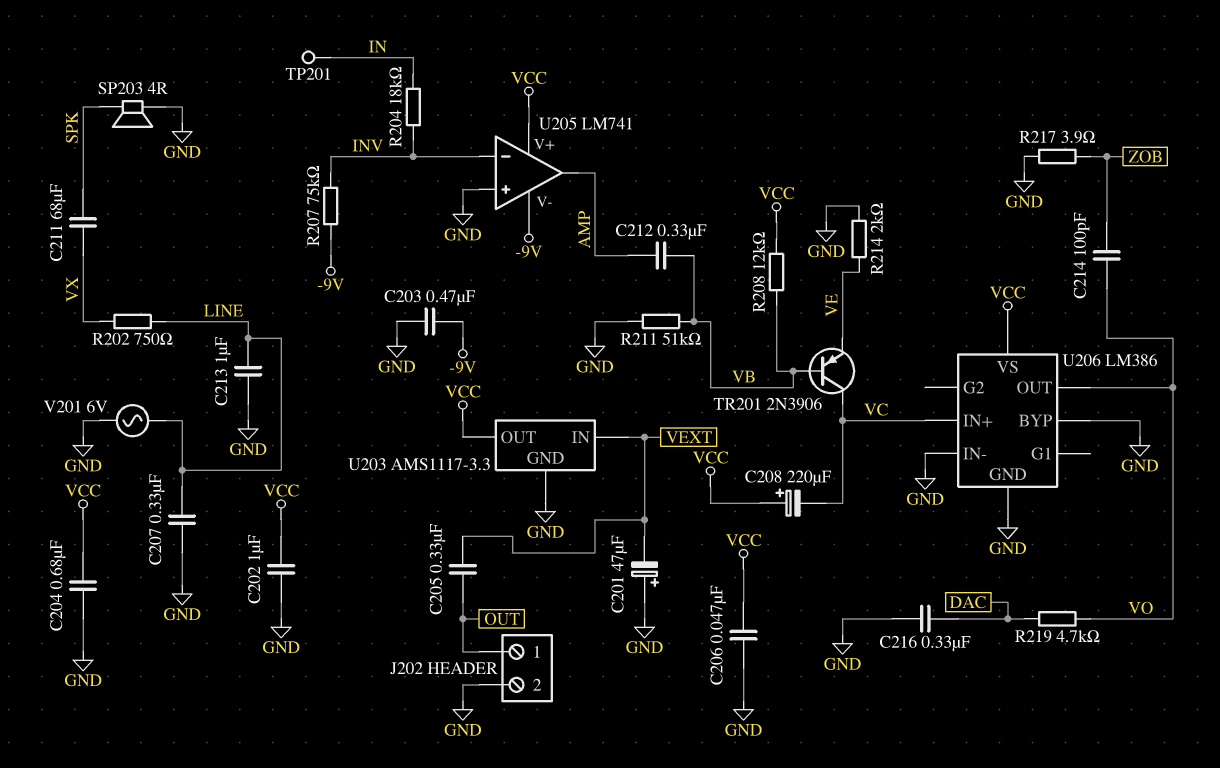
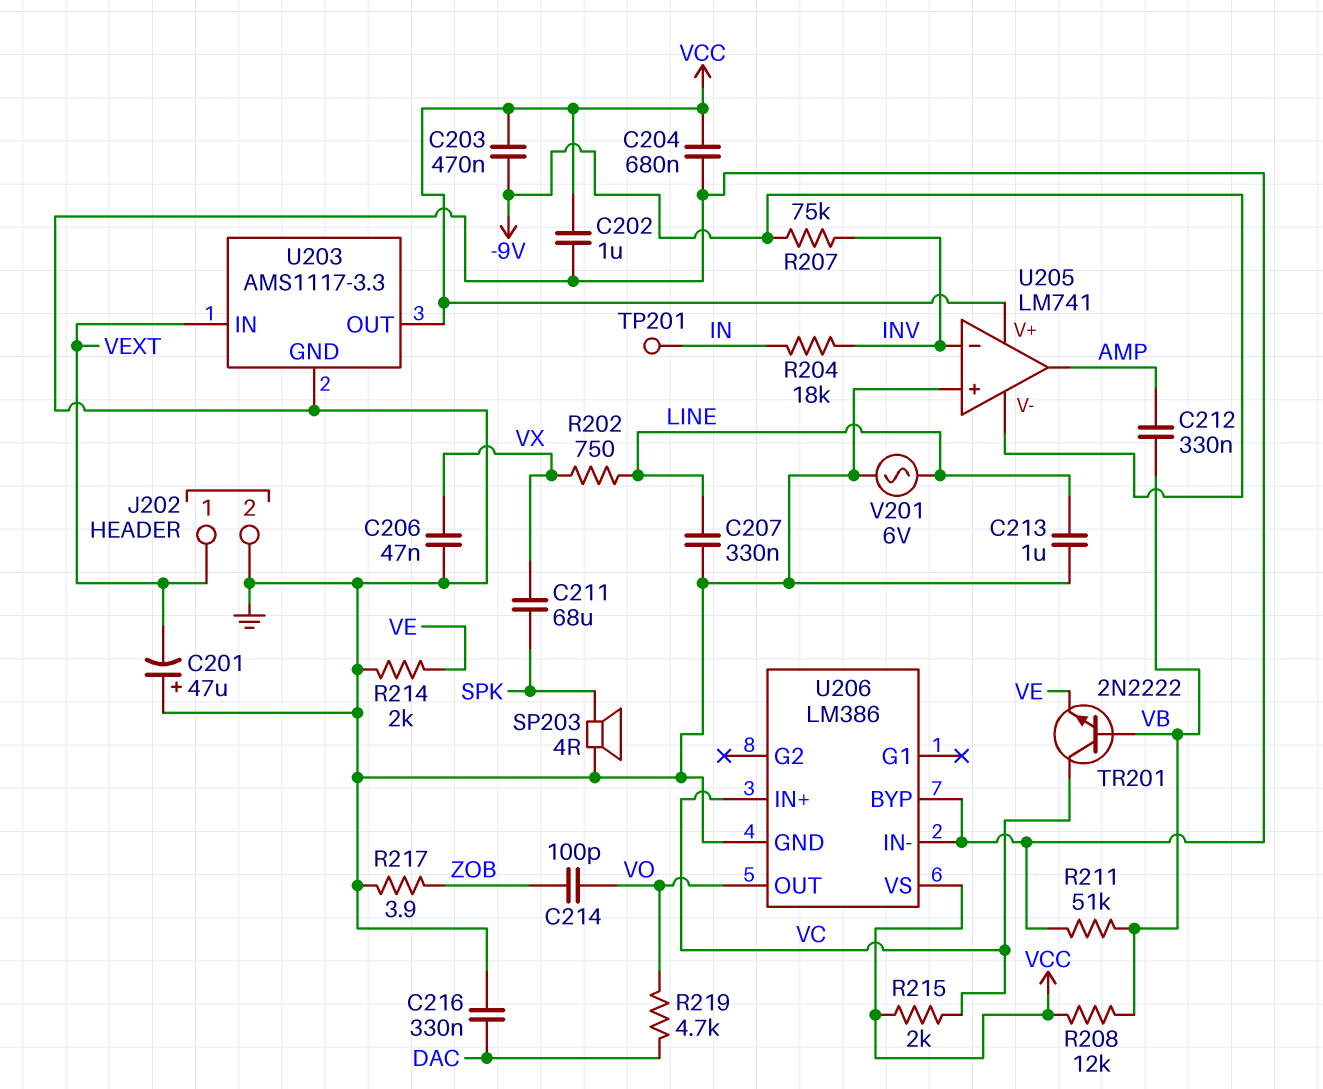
C203: 470nF (-9V, GND) -> 470nF (-9V, VCC)
C205: 330nF (OUT, VEXT) -> none
C206: 47nF (GND, VCC) -> 47nF (GND, VX)
C208: 220uF (plus VCC, minus VC) -> none
J202 pin 1: OUT -> VEXT
R215: none -> 2k (VC, VCC)
TR201: PNP 2N3906 (B VB, C VC, E VE) -> NPN 2N2222 (B VB, C VC, E VE)

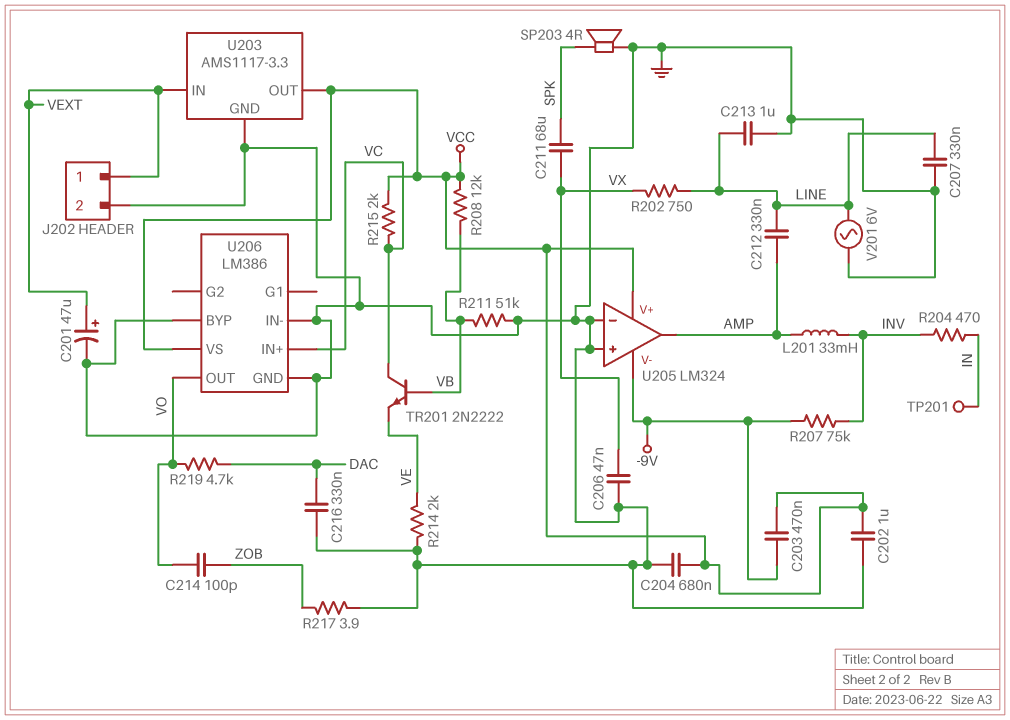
C201: 47uF (plus GND, minus VEXT) -> 47uF (plus VEXT, minus GND)
C212: 330nF (AMP, VB) -> 330nF (AMP, LINE)
L201: none -> 33mH (AMP, INV)
R204: 18k (IN, INV) -> 470 (IN, INV)
U205: LM741 -> LM324
U205 pin in-: INV -> GND

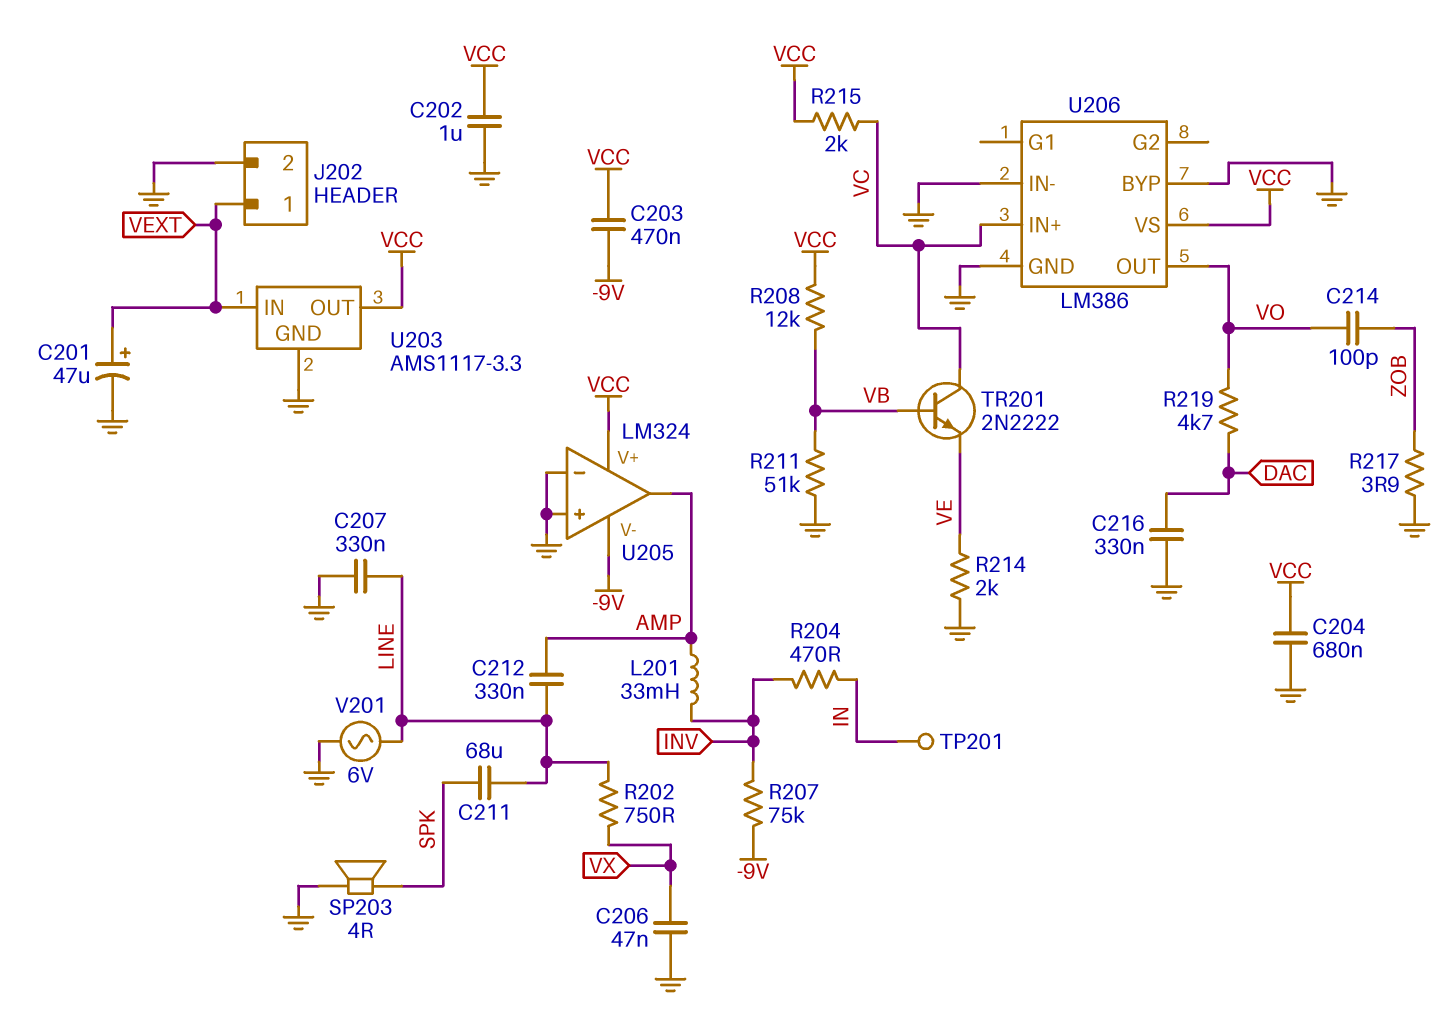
C211: 68uF (SPK, VX) -> 68uF (LINE, SPK)
C213: 1uF (GND, LINE) -> none

